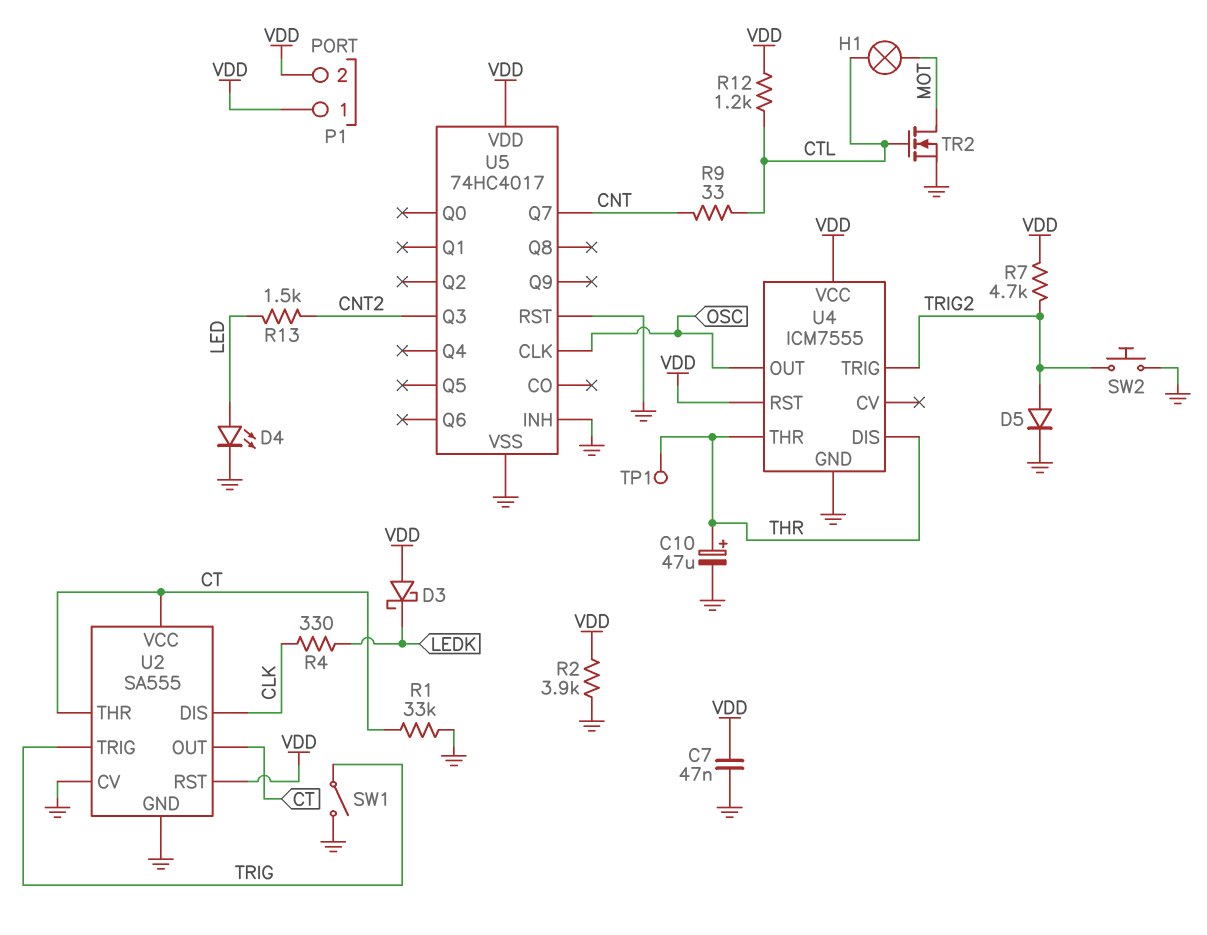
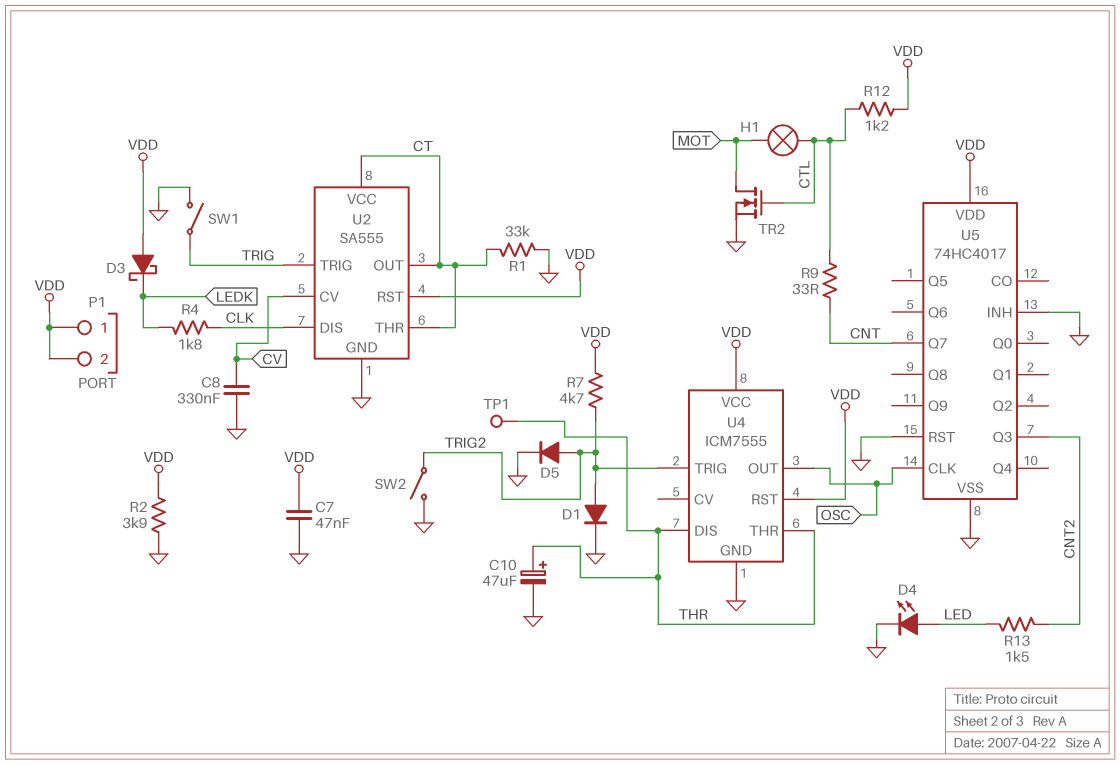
C8: none -> 330nF (CV, GND)
D1: none -> diode (A TRIG2, K GND)
R4: 330 (CLK, LEDK) -> 1.8k (CLK, LEDK)
SW2: button (GND, TRIG2) -> switch (GND, TRIG2)
U2 pin CV: GND -> CV

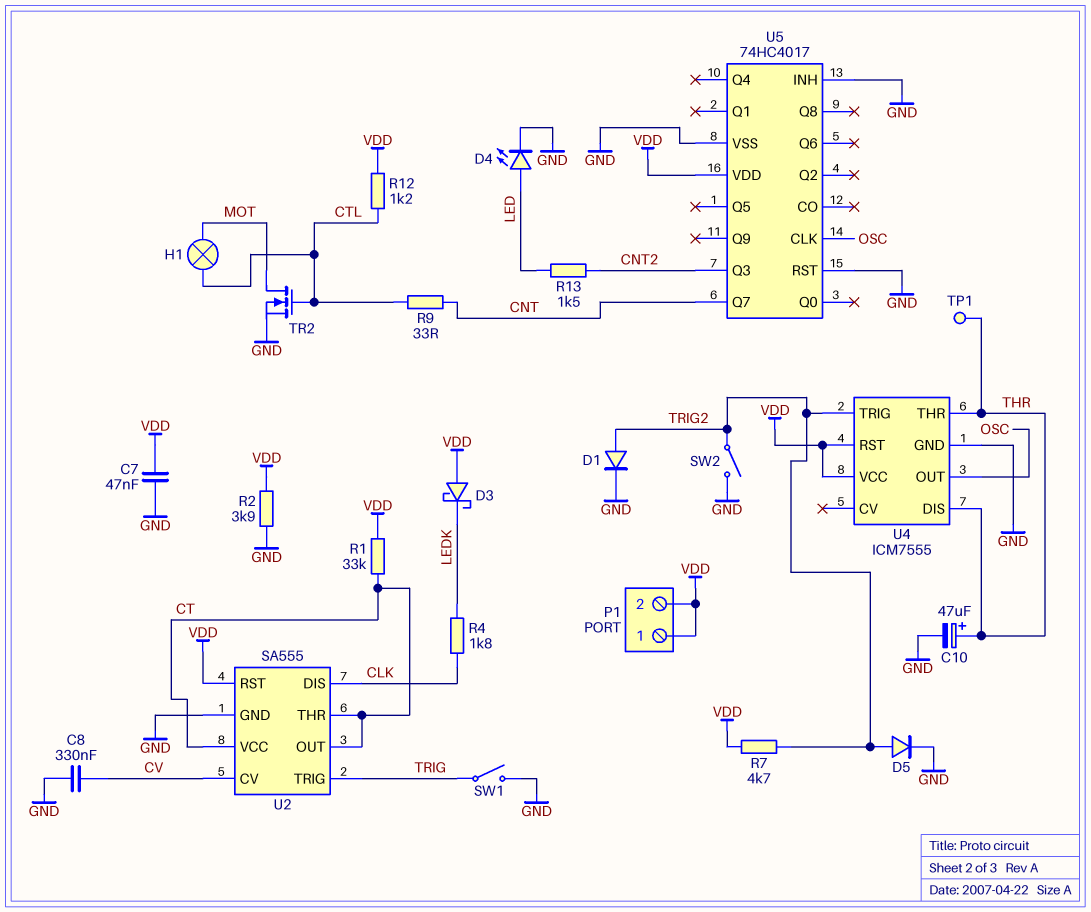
R1: 33k (CT, GND) -> 33k (CT, VDD)

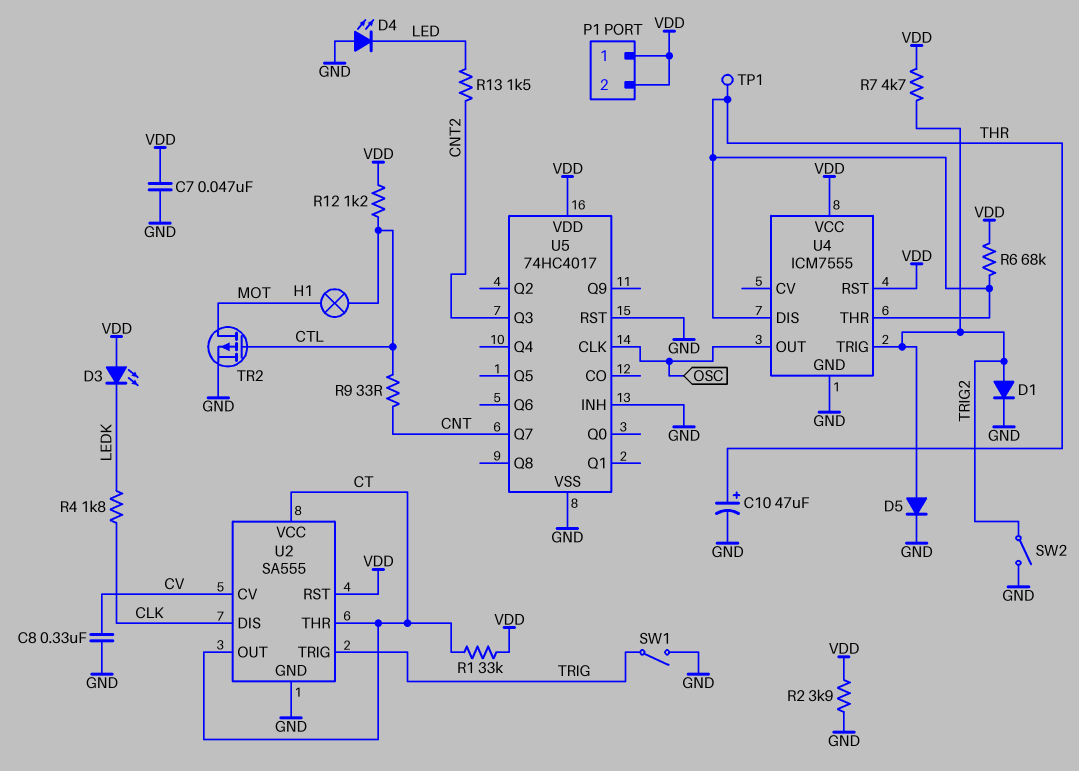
D3: schottky (A VDD, K LEDK) -> LED (A VDD, K LEDK)
D4: LED (A LED, K GND) -> LED (A GND, K LED)
R6: none -> 68k (THR, VDD)
TR2: NMOS (G CTL, D MOT, S GND) -> PMOS (G CTL, D MOT, S GND)

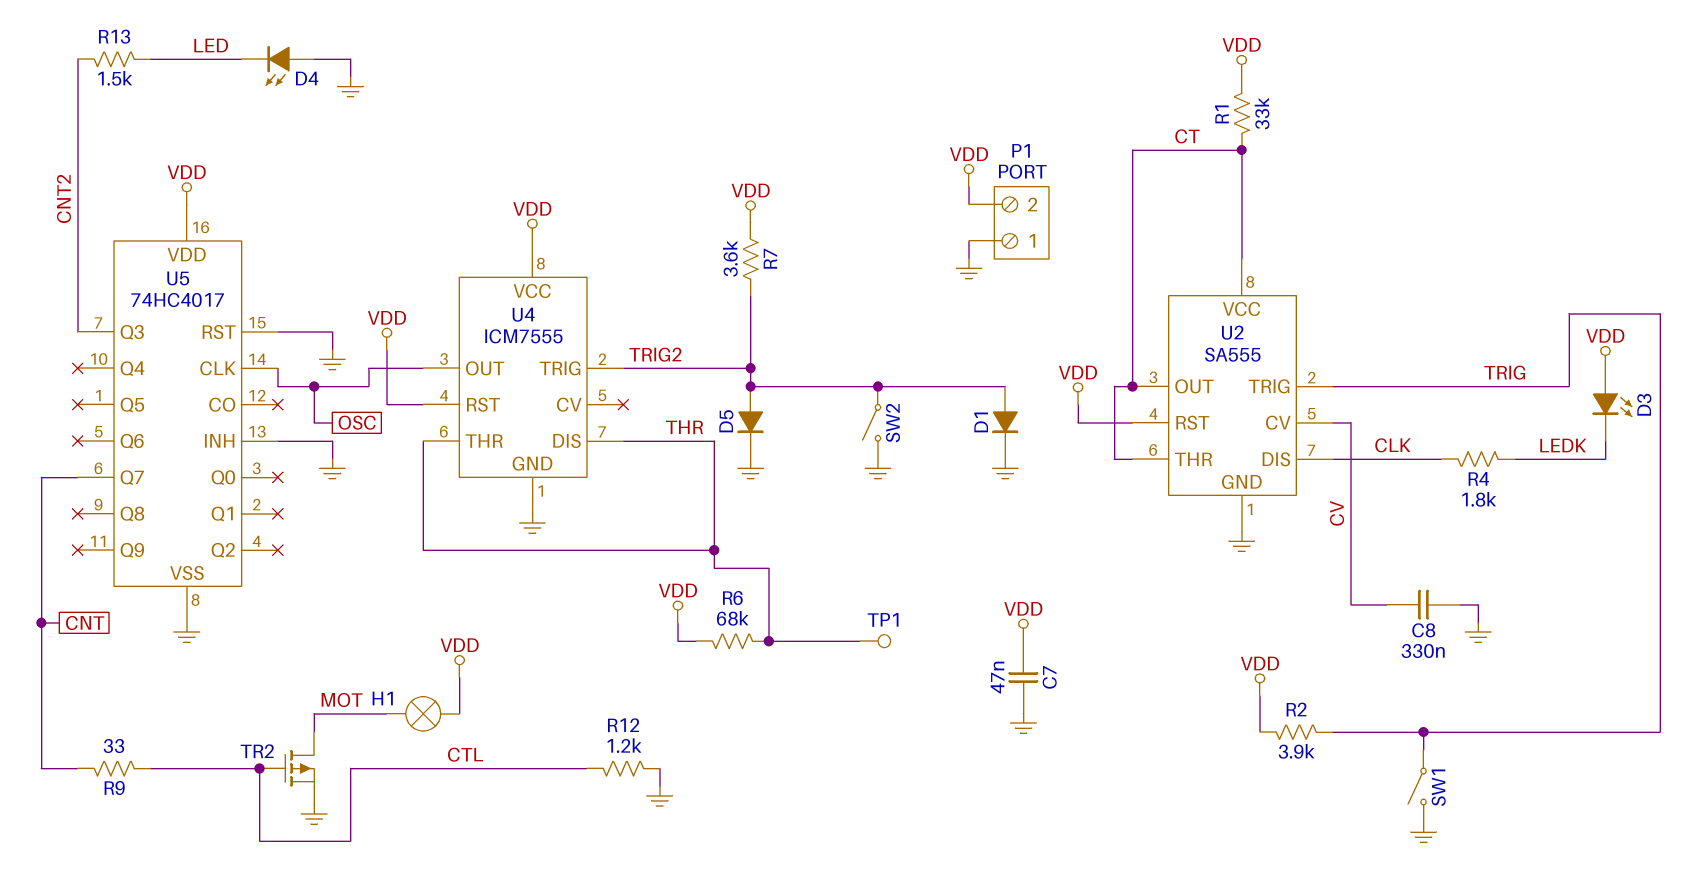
C10: 47uF (plus THR, minus GND) -> none
H1: lamp (CTL, MOT) -> lamp (MOT, VDD)
P1 pin 1: VDD -> GND
R2: 3.9k (GND, VDD) -> 3.9k (TRIG, VDD)
R7: 4.7k (TRIG2, VDD) -> 3.6k (TRIG2, VDD)
R12: 1.2k (CTL, VDD) -> 1.2k (CTL, GND)

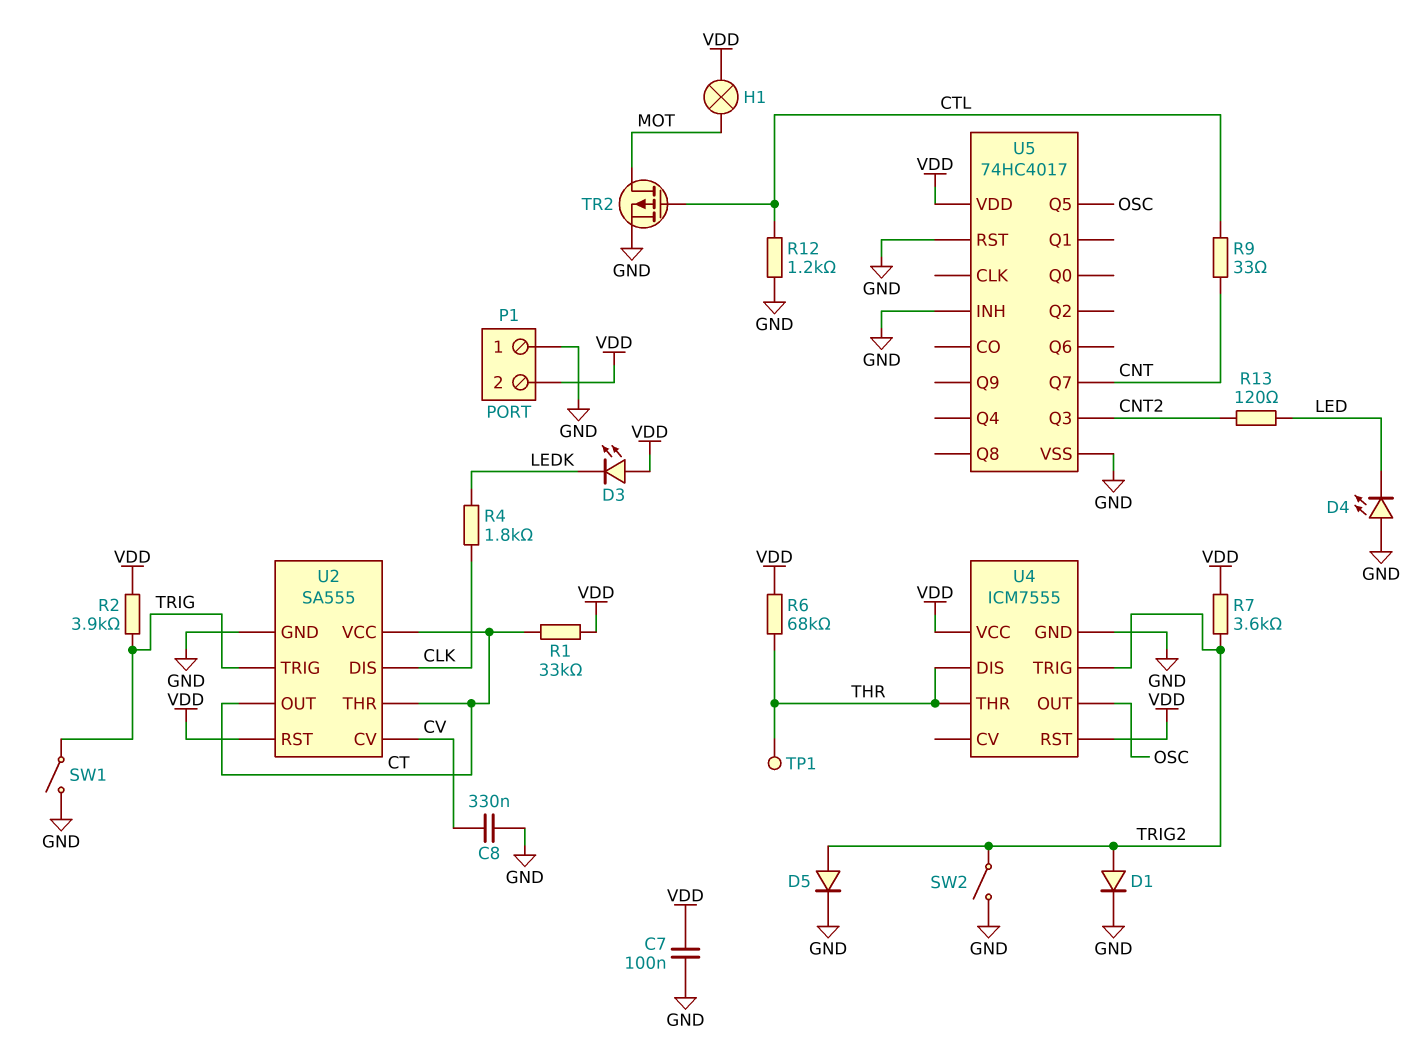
C7: 47nF (GND, VDD) -> 100nF (GND, VDD)
R13: 1.5k (CNT2, LED) -> 120 (CNT2, LED)
U5 pin CLK: OSC -> none
U5 pin Q5: none -> OSC

